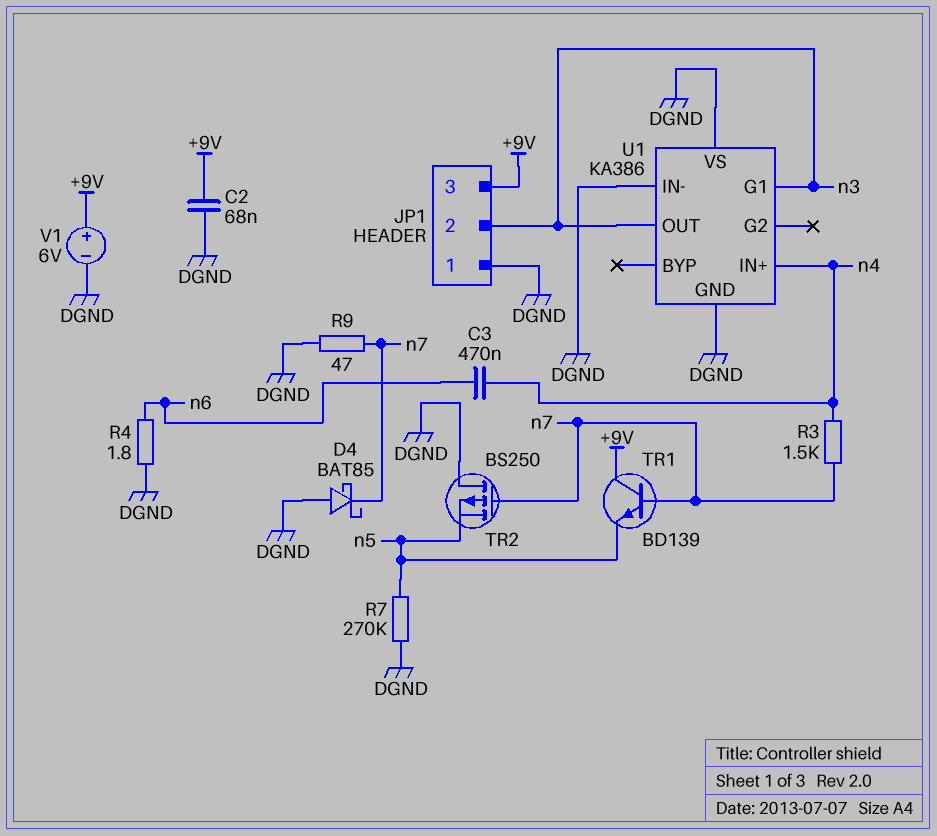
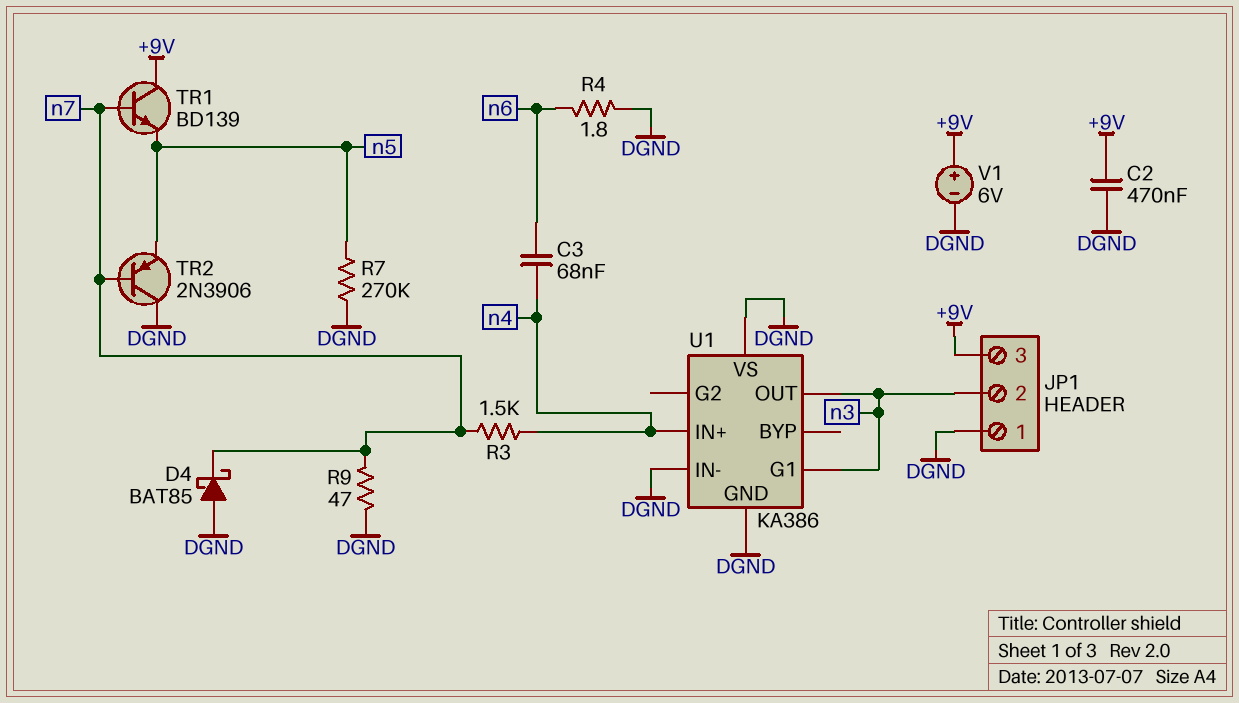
C2: 68nF (+9V, DGND) -> 470nF (+9V, DGND)
C3: 470nF (n4, n6) -> 68nF (n4, n6)
TR2: PMOS BS250 (G n7, D DGND, S n5) -> PNP 2N3906 (B n7, C DGND, E n5)

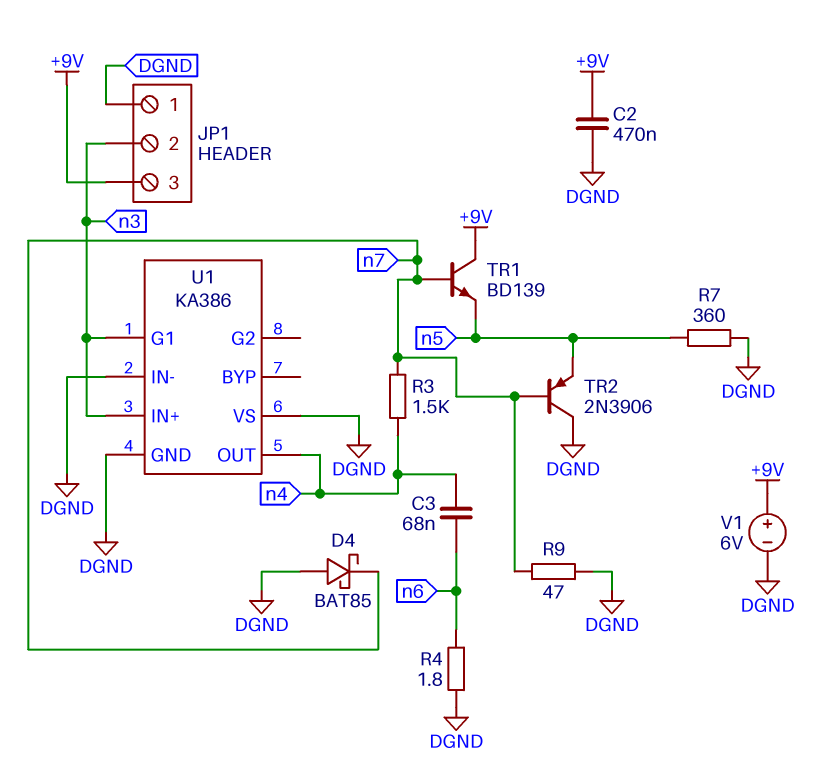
R7: 270k (DGND, n5) -> 360 (DGND, n5)
U1 pin IN+: n4 -> n3
U1 pin OUT: n3 -> n4

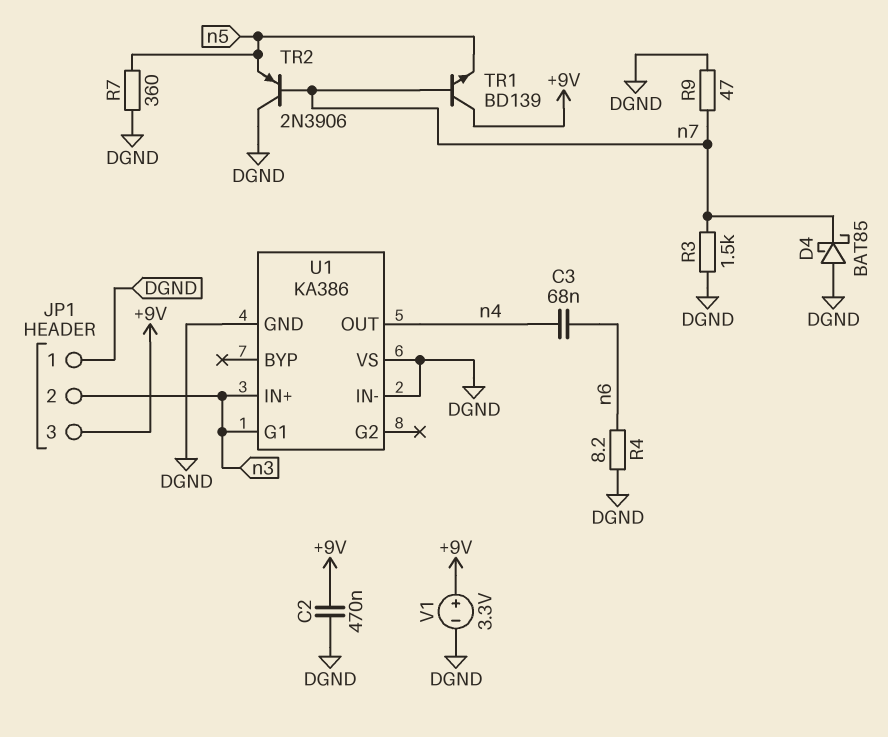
R3: 1.5k (n4, n7) -> 1.5k (DGND, n7)
R4: 1.8 (DGND, n6) -> 8.2 (DGND, n6)
V1: 6V (plus +9V, minus DGND) -> 3.3V (plus +9V, minus DGND)

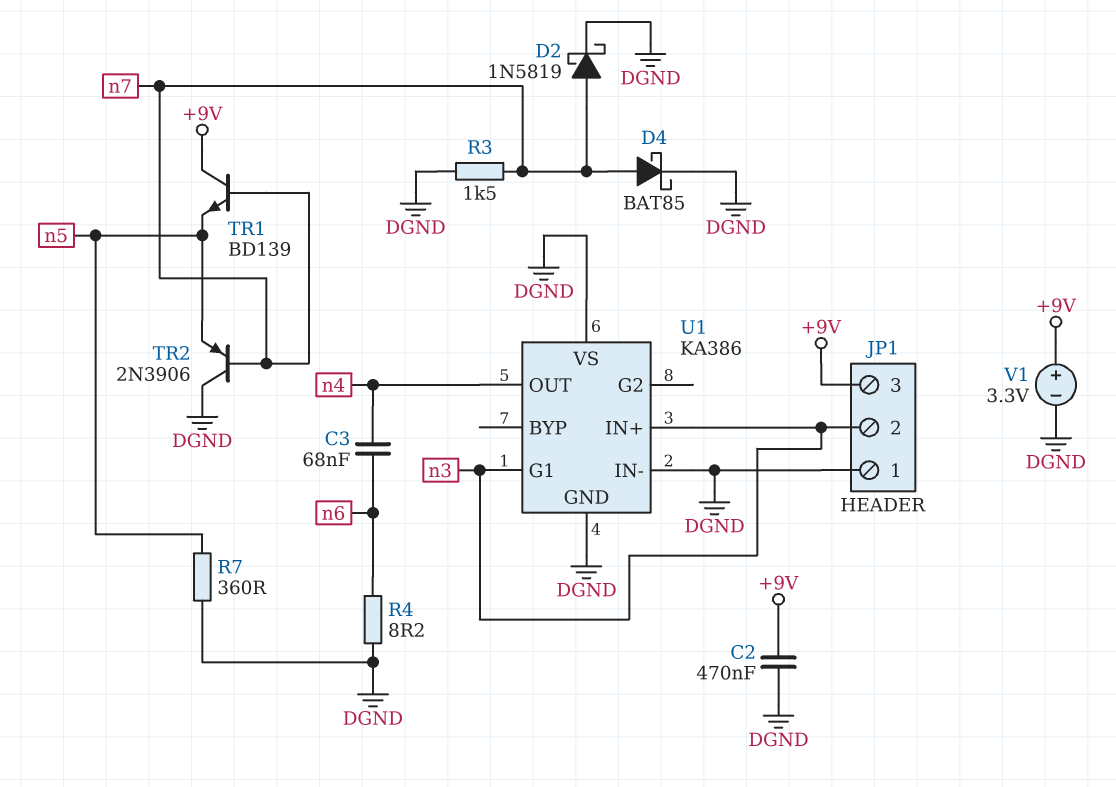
D2: none -> schottky 1N5819 (A n7, K DGND)
D4: schottky BAT85 (A DGND, K n7) -> schottky BAT85 (A n7, K DGND)
R9: 47 (DGND, n7) -> none

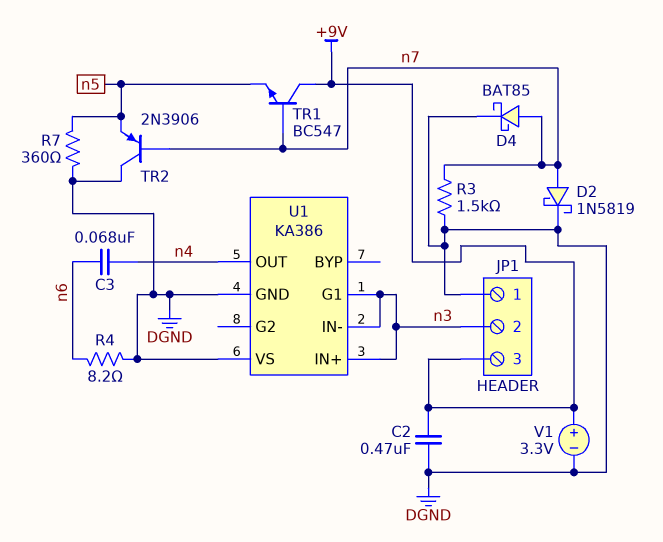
TR1: NPN BD139 (B n7, C +9V, E n5) -> NPN BC547 (B n7, C +9V, E n5)
U1 pin IN-: DGND -> n3

